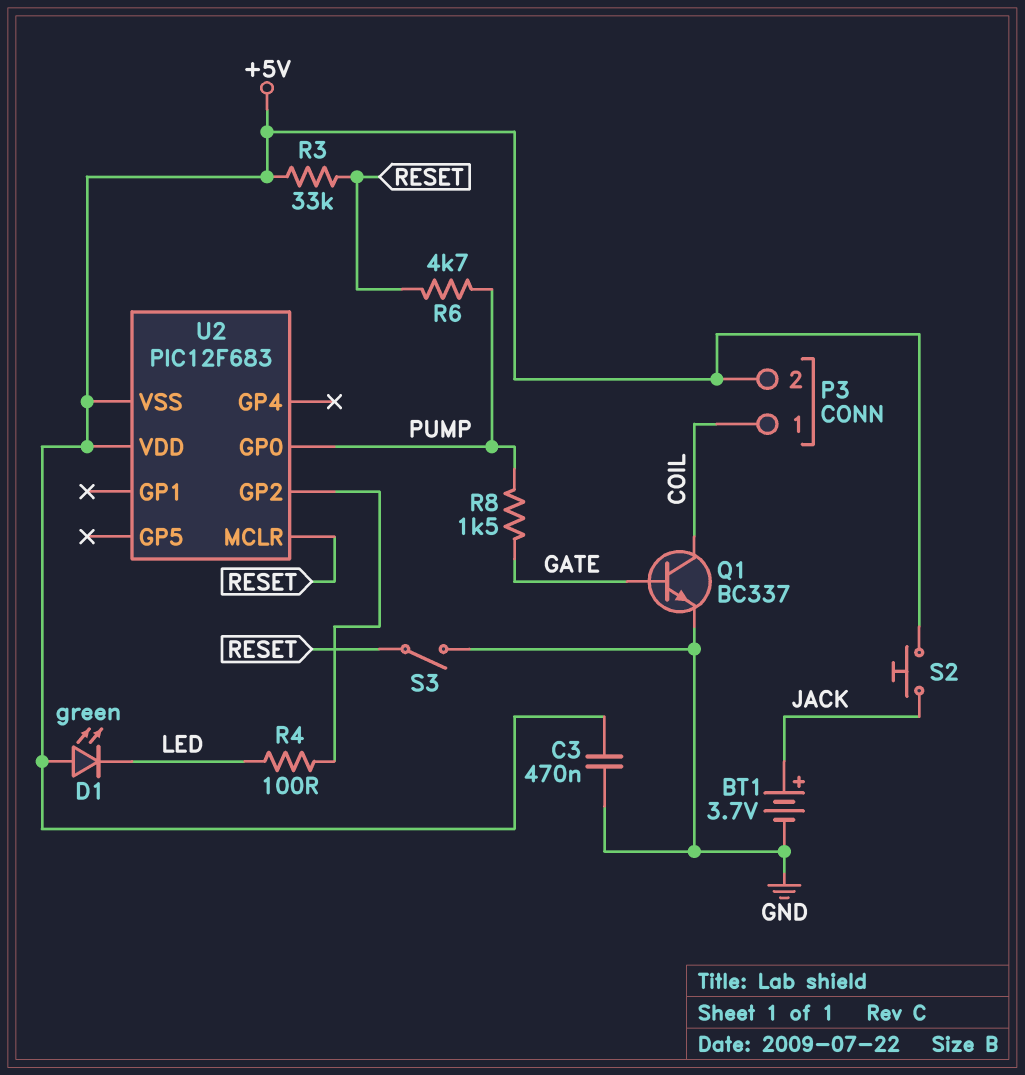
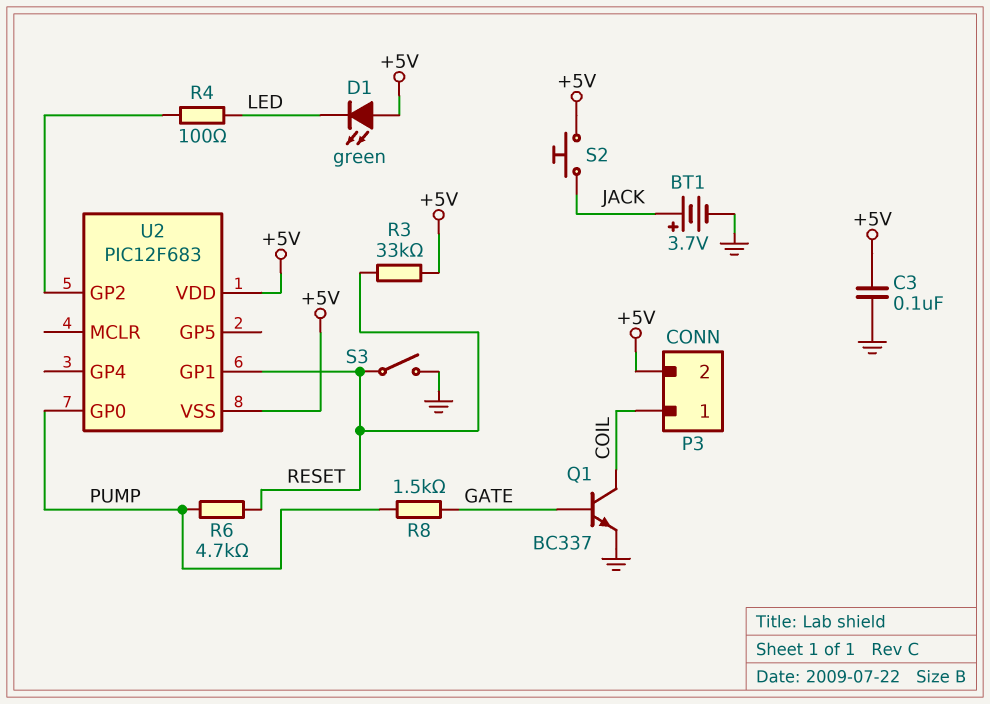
C3: 470nF (+5V, GND) -> 100nF (+5V, GND)
U2 pin GP1: none -> RESET
U2 pin MCLR: RESET -> none

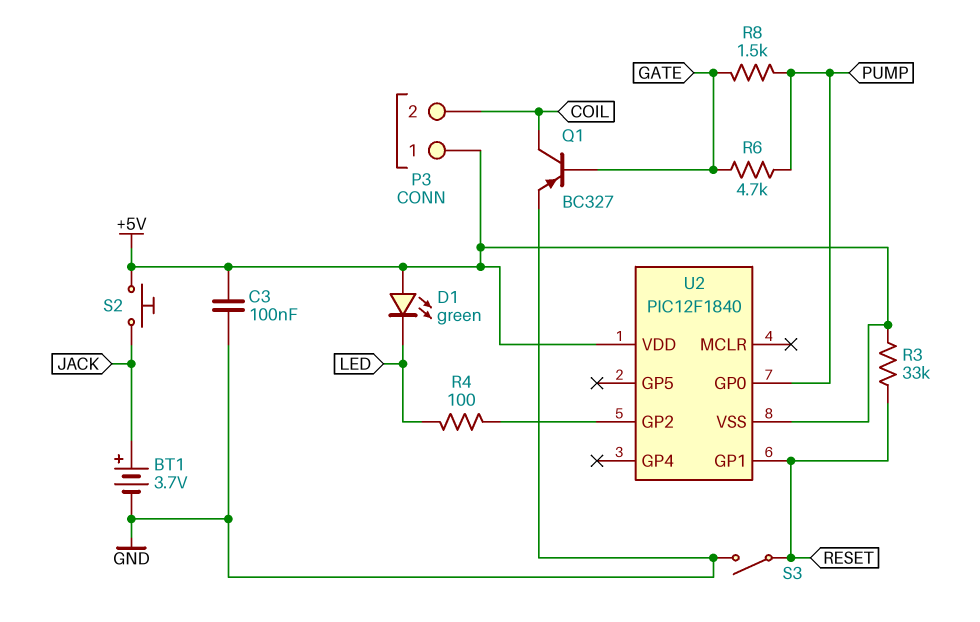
P3 pin 1: COIL -> +5V
P3 pin 2: +5V -> COIL
Q1: NPN BC337 (B GATE, C COIL, E GND) -> PNP BC327 (B GATE, C COIL, E GND)
R6: 4.7k (PUMP, RESET) -> 4.7k (GATE, PUMP)
U2: PIC12F683 -> PIC12F1840

